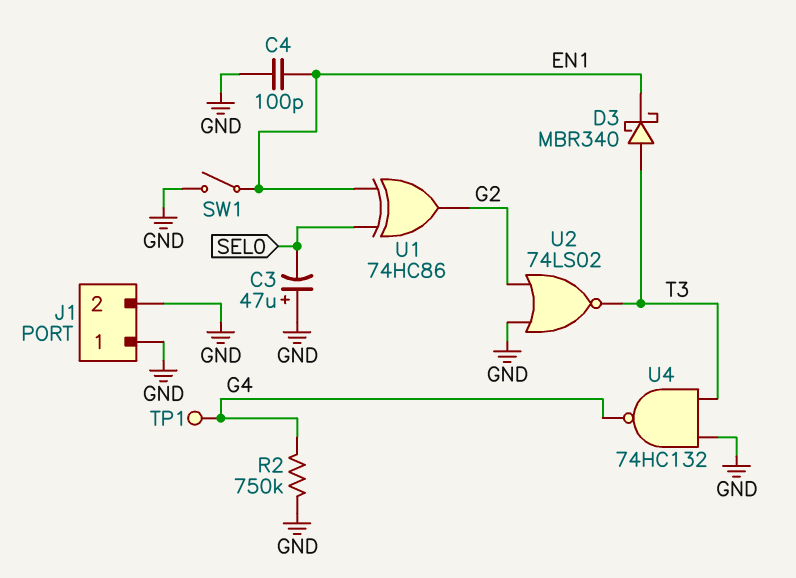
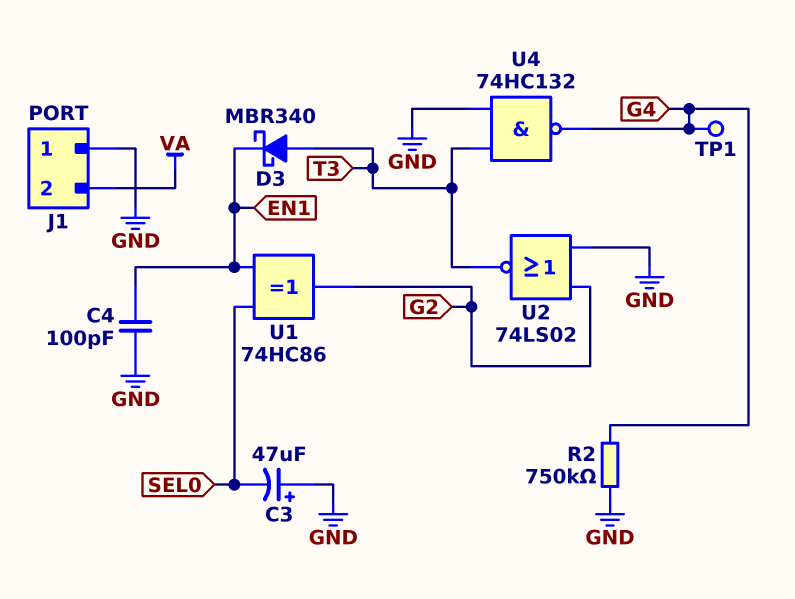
J1 pin 2: GND -> VA
SW1: switch (EN1, GND) -> none

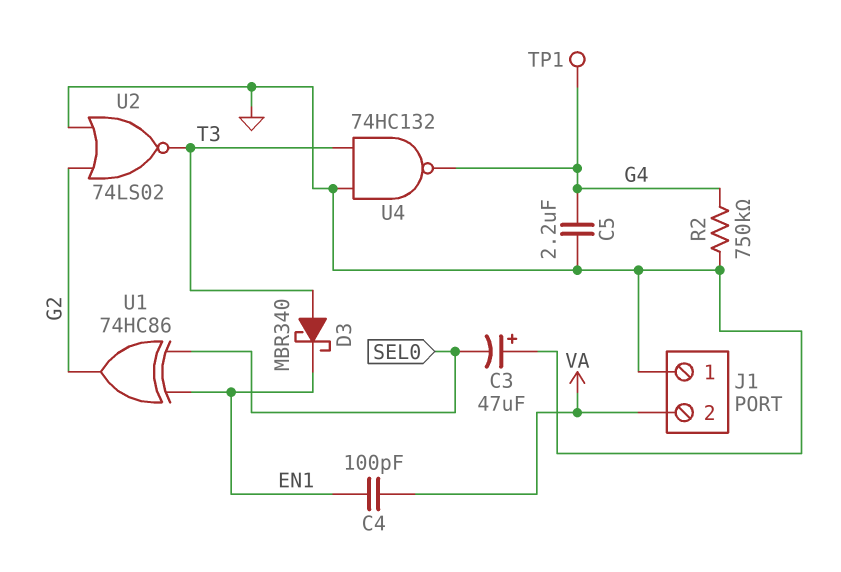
C4: 100pF (EN1, GND) -> 100pF (EN1, VA)
C5: none -> 2.2uF (G4, GND)

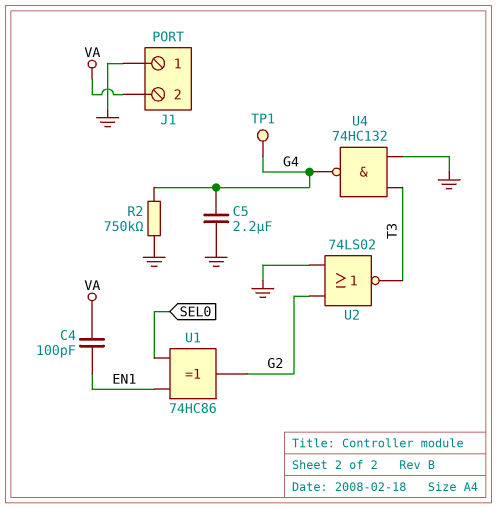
C3: 47uF (plus GND, minus SEL0) -> none
D3: schottky MBR340 (A T3, K EN1) -> none

